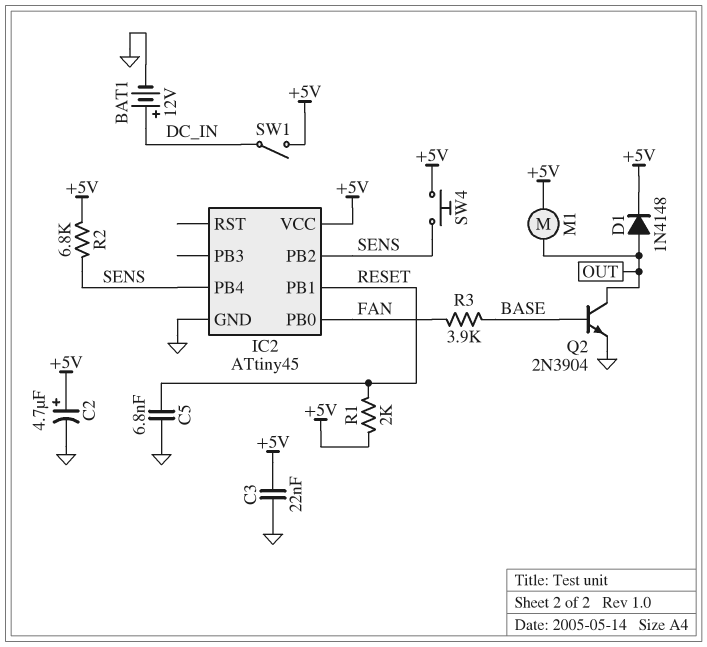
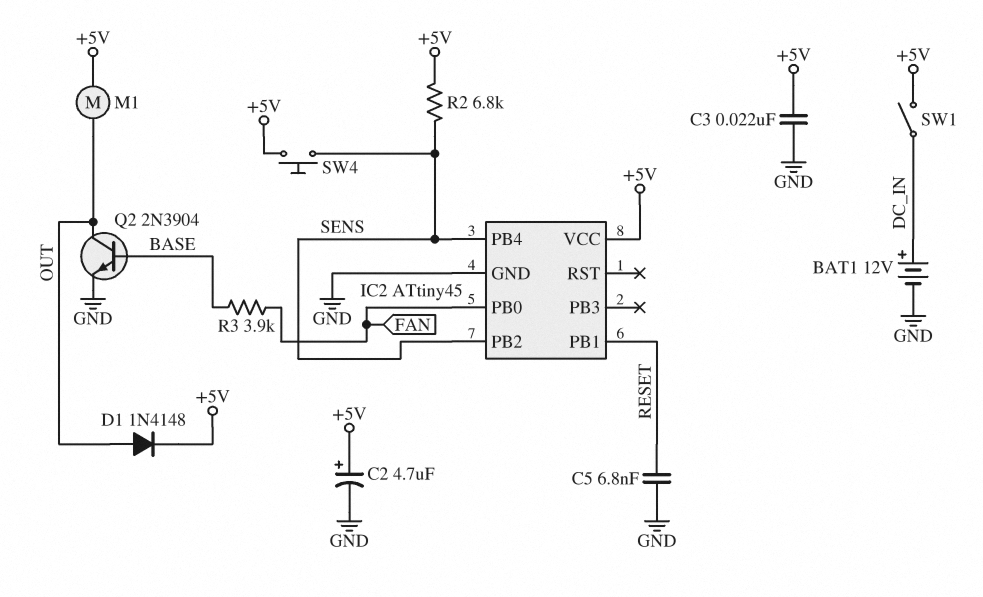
R1: 2k (+5V, RESET) -> none

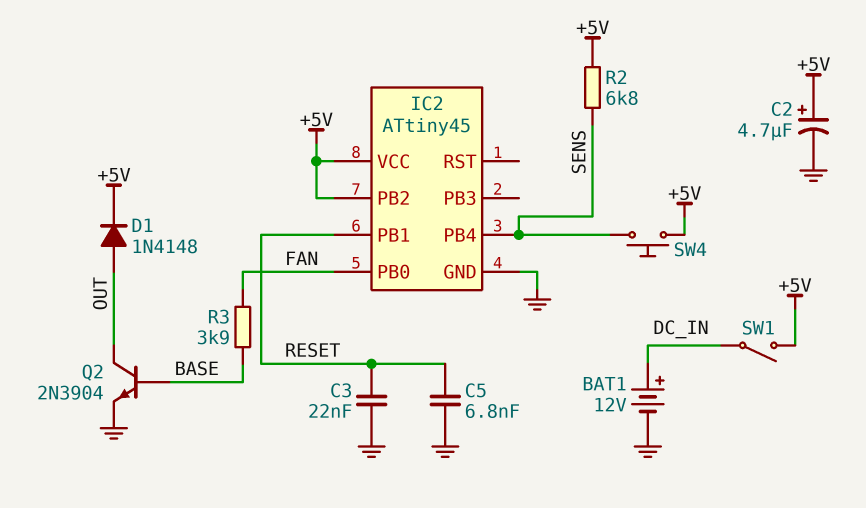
C3: 22nF (+5V, GND) -> 22nF (GND, RESET)
IC2 pin PB2: SENS -> +5V
M1: motor (+5V, OUT) -> none

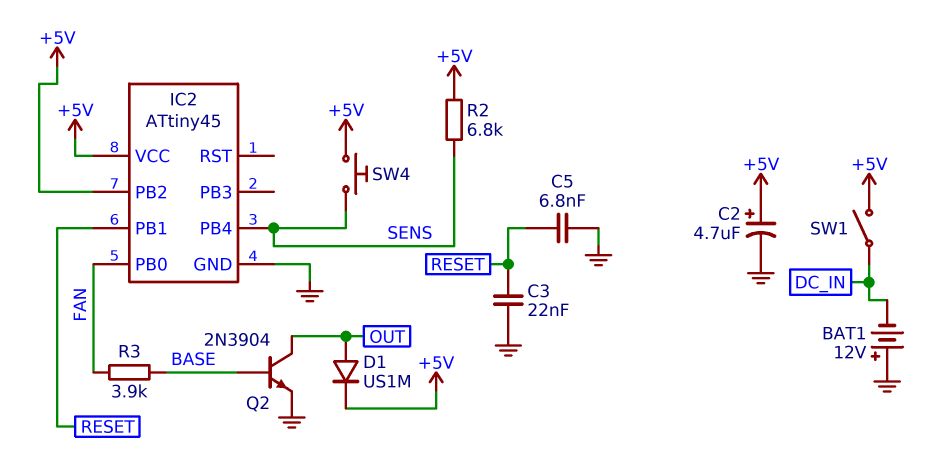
BAT1: 12V (plus DC_IN, minus GND) -> 12V (plus GND, minus DC_IN)
D1: diode 1N4148 (A OUT, K +5V) -> diode US1M (A OUT, K +5V)

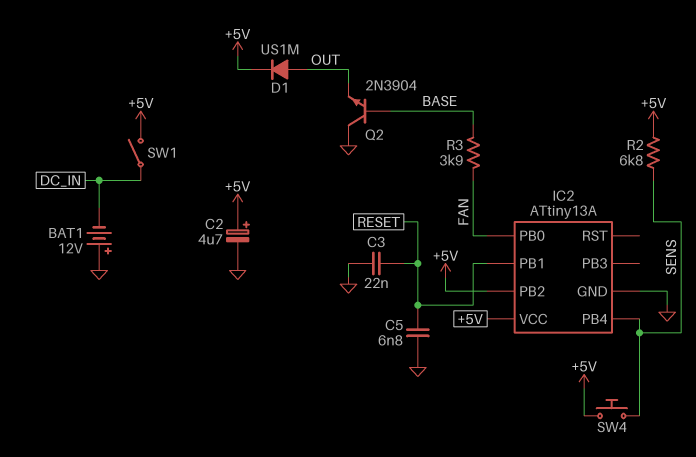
IC2: ATtiny45 -> ATtiny13A
Q2: NPN 2N3904 (B BASE, C OUT, E GND) -> NPN 2N3904 (B BASE, C GND, E OUT)

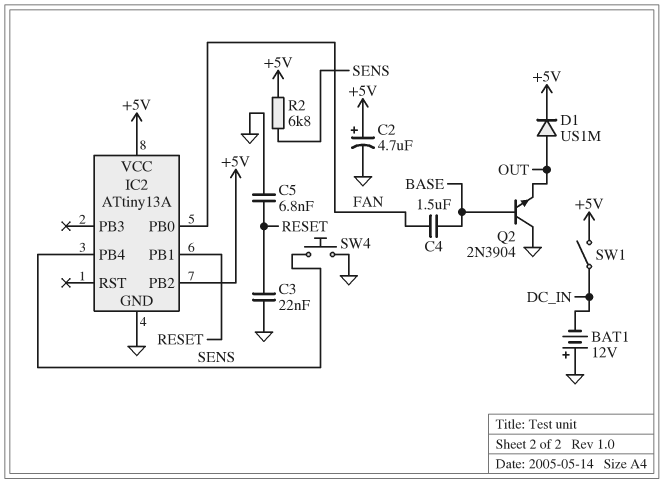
C4: none -> 1.5uF (BASE, FAN)
R3: 3.9k (BASE, FAN) -> none
SW4: button (+5V, SENS) -> button (GND, SENS)

